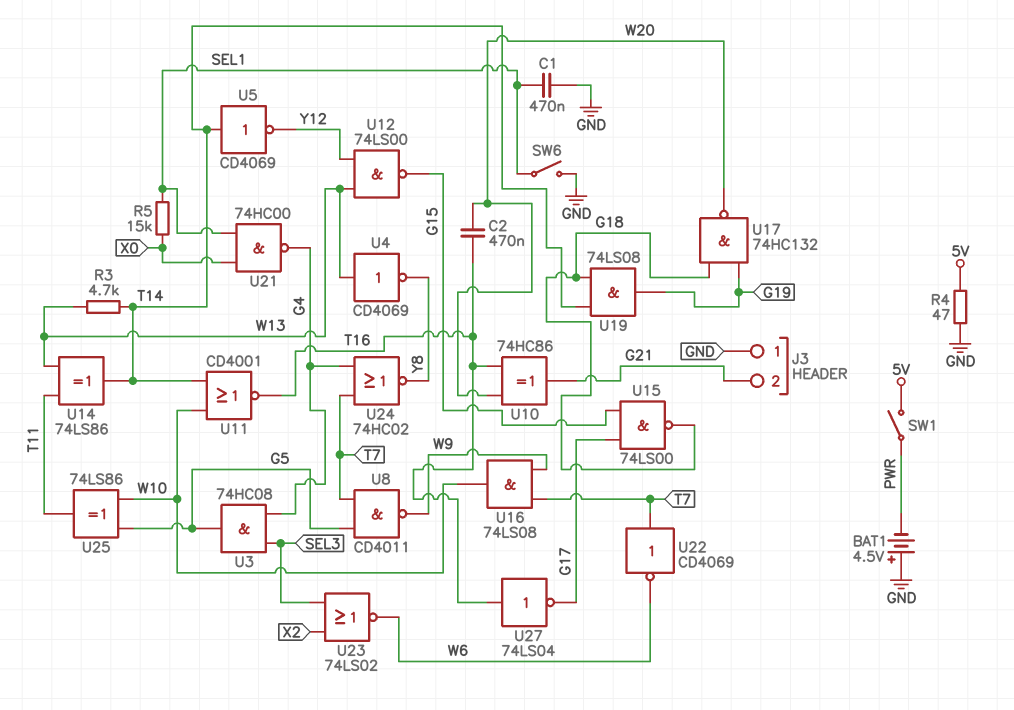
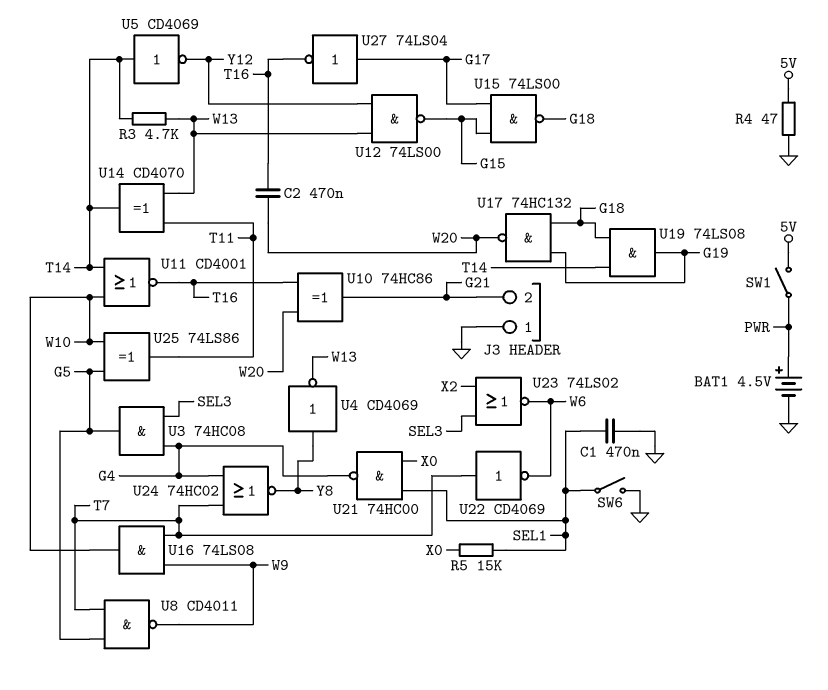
BAT1: 4.5V (plus GND, minus PWR) -> 4.5V (plus PWR, minus GND)
U4: NOT CD4069 (in W13, out Y8) -> NOT CD4069 (in Y8, out W13)
U14: XOR 74LS86 (in T11, in W13, out T14) -> XOR CD4070 (in T11, in W13, out T14)
U27: NOT 74LS04 (in T16, out G17) -> NOT 74LS04 (in G17, out T16)

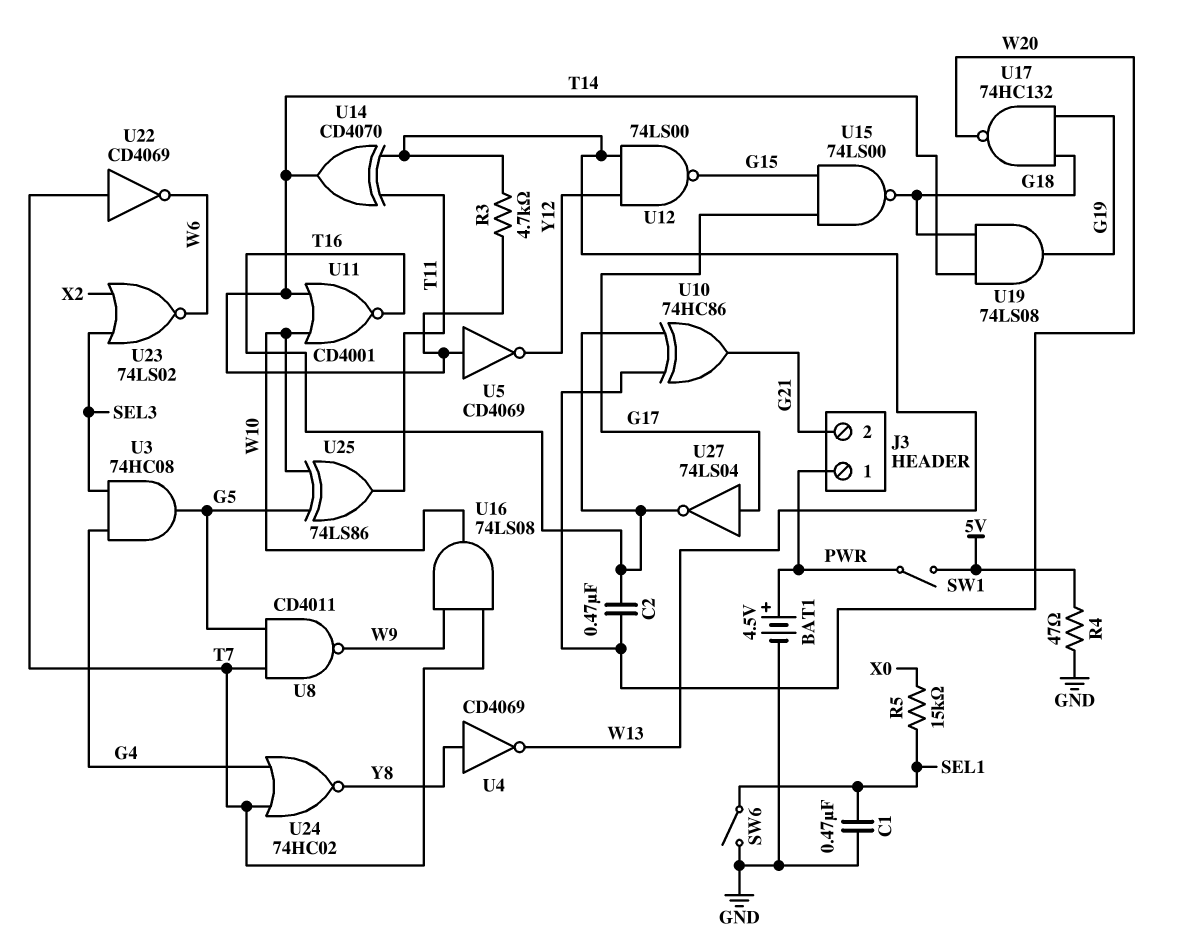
J3 pin 1: GND -> PWR
U21: NAND 74HC00 (in SEL1, in X0, out G4) -> none

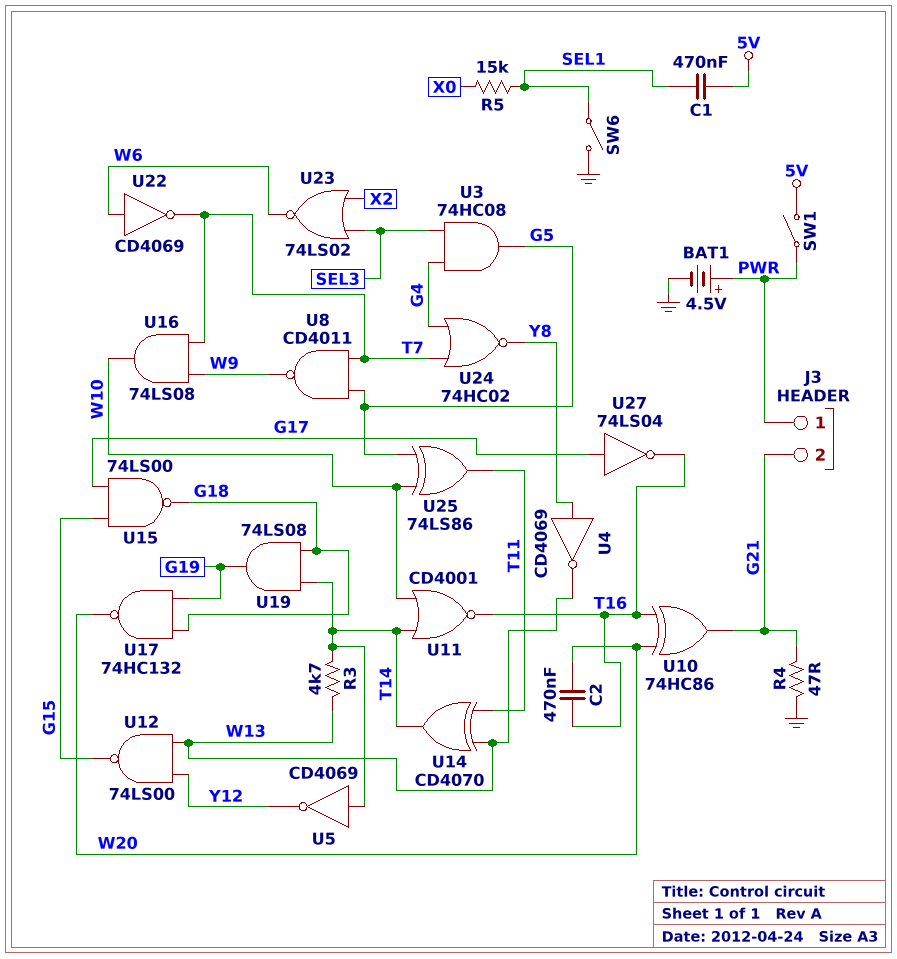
C1: 470nF (GND, SEL1) -> 470nF (5V, SEL1)
R4: 47 (5V, GND) -> 47 (G21, GND)
U22: NOT CD4069 (in T7, out W6) -> NOT CD4069 (in W6, out T7)

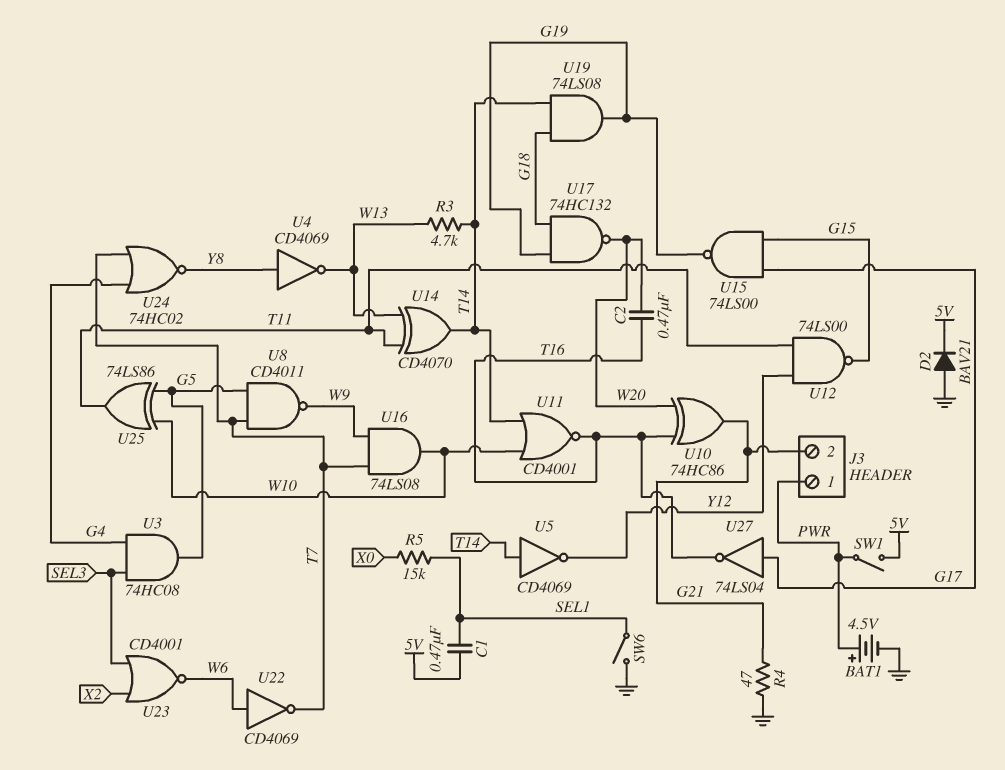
D2: none -> diode BAV21 (A GND, K 5V)
U12: NAND 74LS00 (in W13, in Y12, out G15) -> NAND 74LS00 (in T11, in Y12, out G15)
U15: NAND 74LS00 (in G15, in G17, out G18) -> NAND 74LS00 (in G15, in G17, out G19)
U23: NOR 74LS02 (in SEL3, in X2, out W6) -> NOR CD4001 (in SEL3, in X2, out W6)

